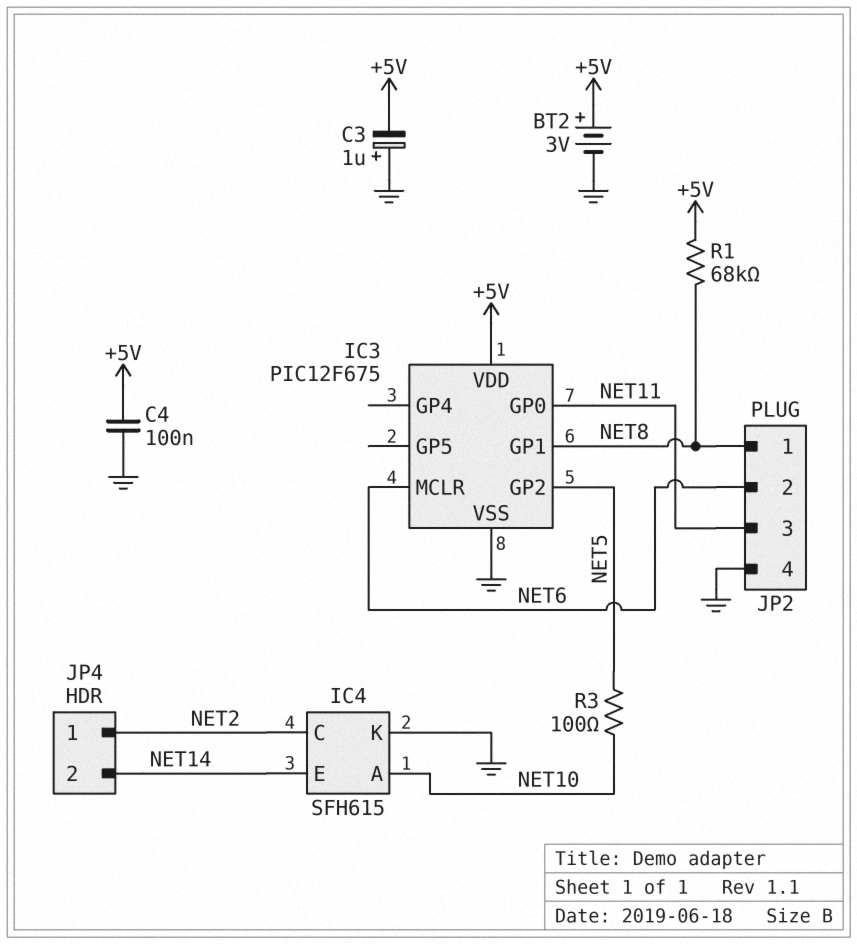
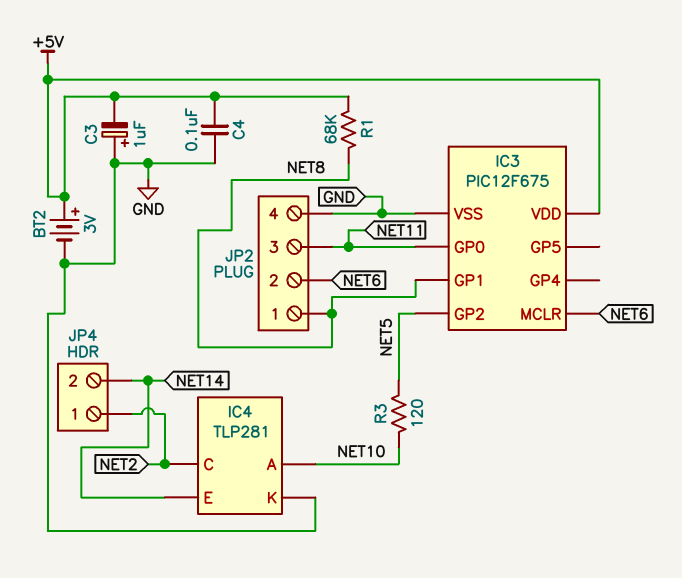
IC4: SFH615 -> TLP281
R3: 100 (NET5, NET10) -> 120 (NET5, NET10)

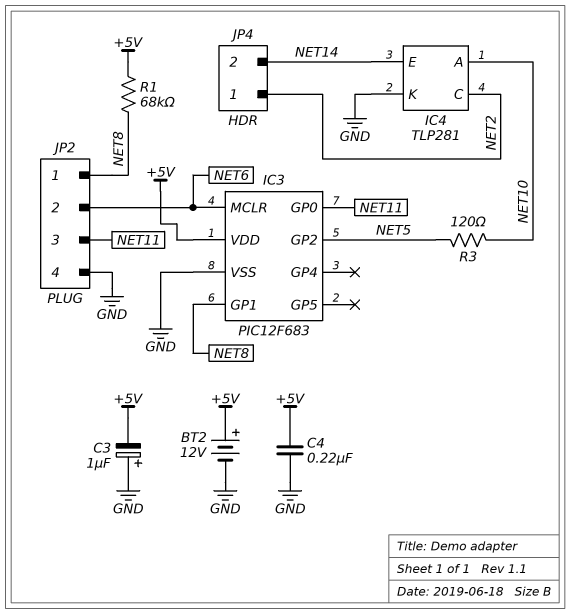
BT2: 3V (plus +5V, minus GND) -> 12V (plus +5V, minus GND)
C4: 100nF (+5V, GND) -> 220nF (+5V, GND)
IC3: PIC12F675 -> PIC12F683

